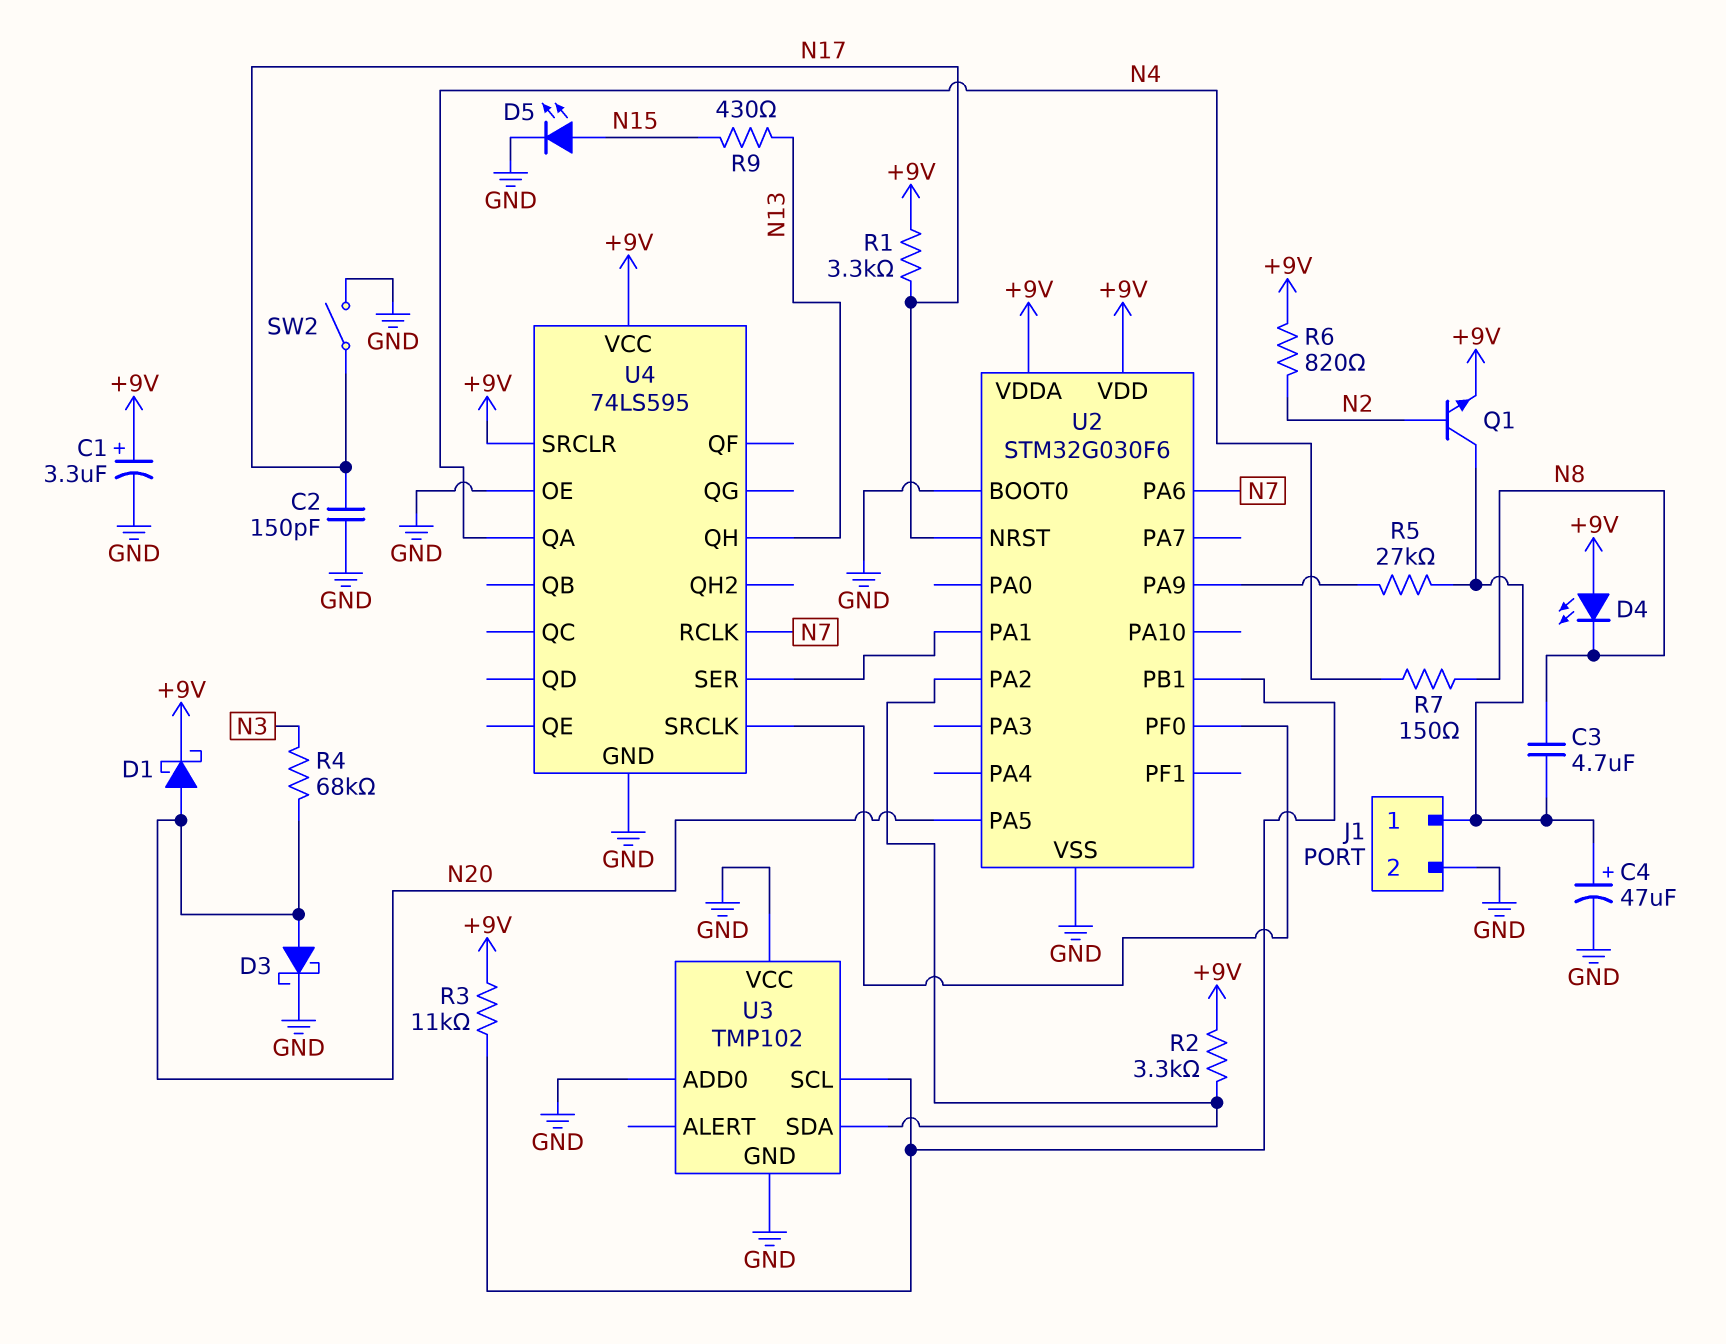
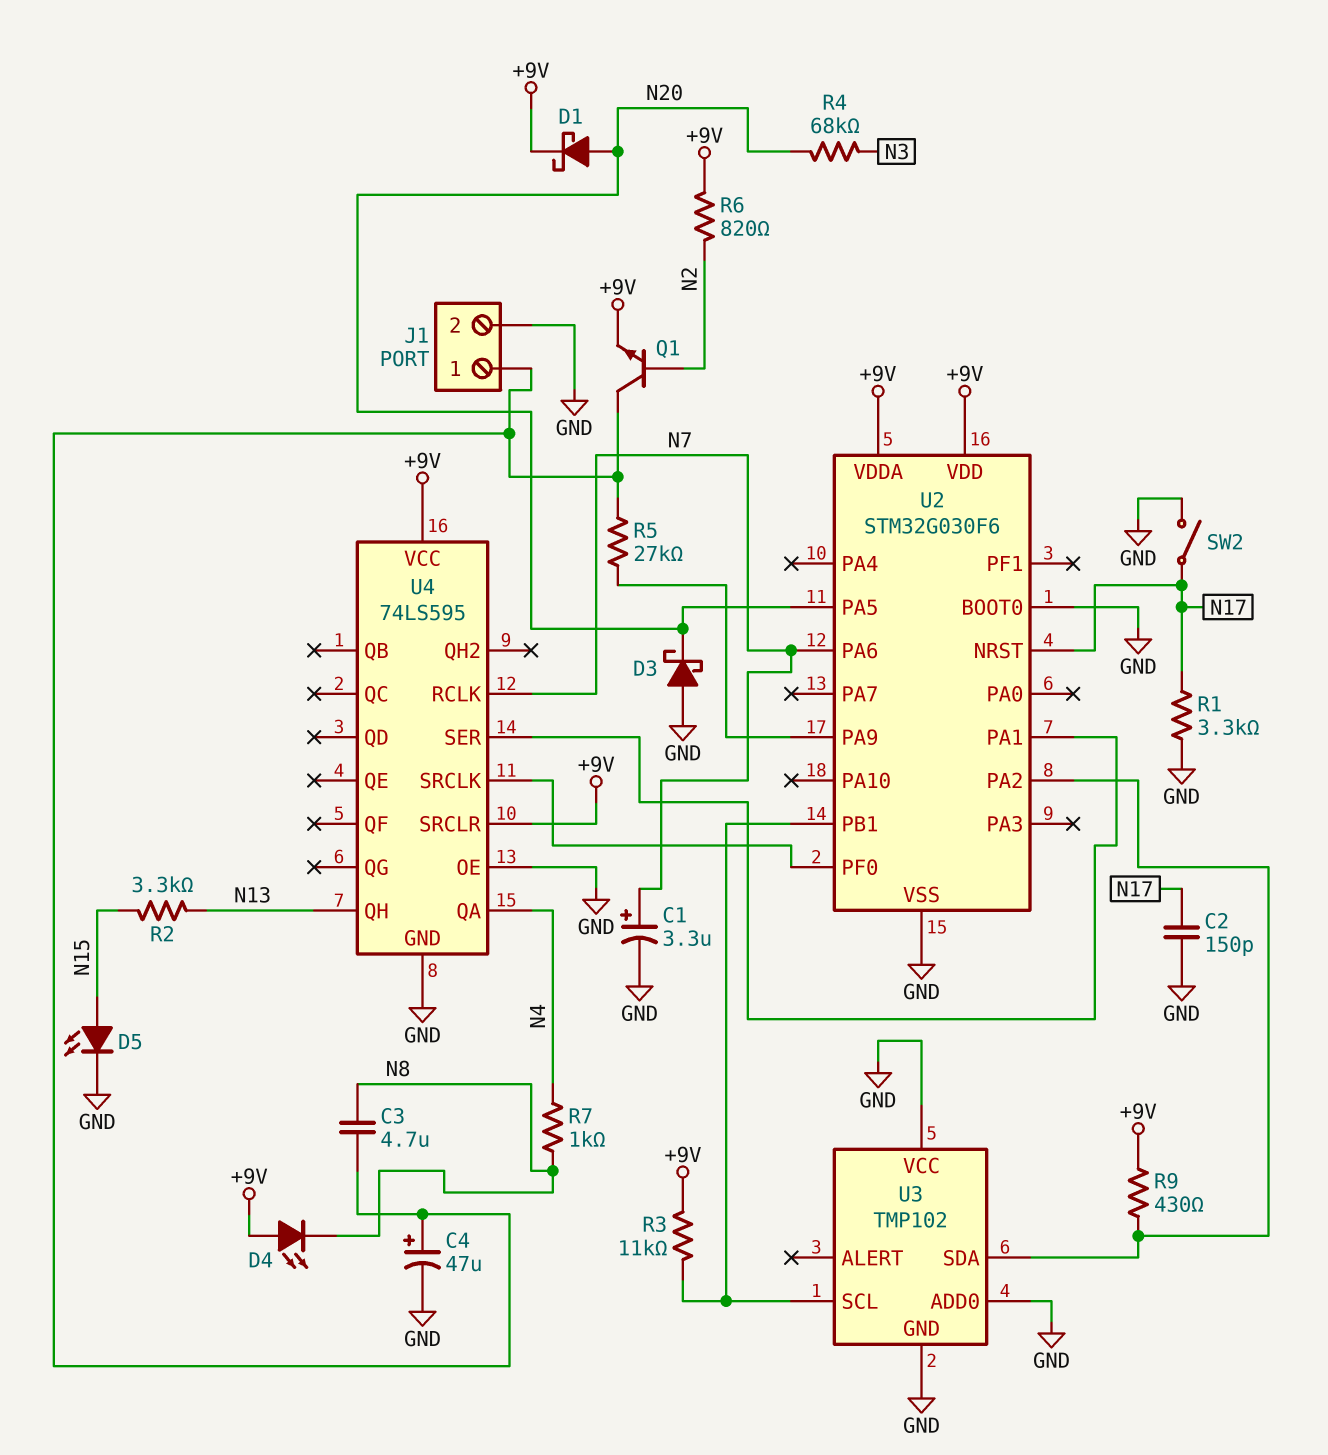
C1: 3.3uF (plus +9V, minus GND) -> 3.3uF (plus N7, minus GND)
D3: schottky (A N20, K GND) -> schottky (A GND, K N20)
R1: 3.3k (+9V, N17) -> 3.3k (GND, N17)
R2: 3.3k (+9V, U2/PA2) -> 3.3k (N13, N15)
R7: 150 (N4, N8) -> 1k (N4, N8)
R9: 430 (N13, N15) -> 430 (+9V, U2/PA2)

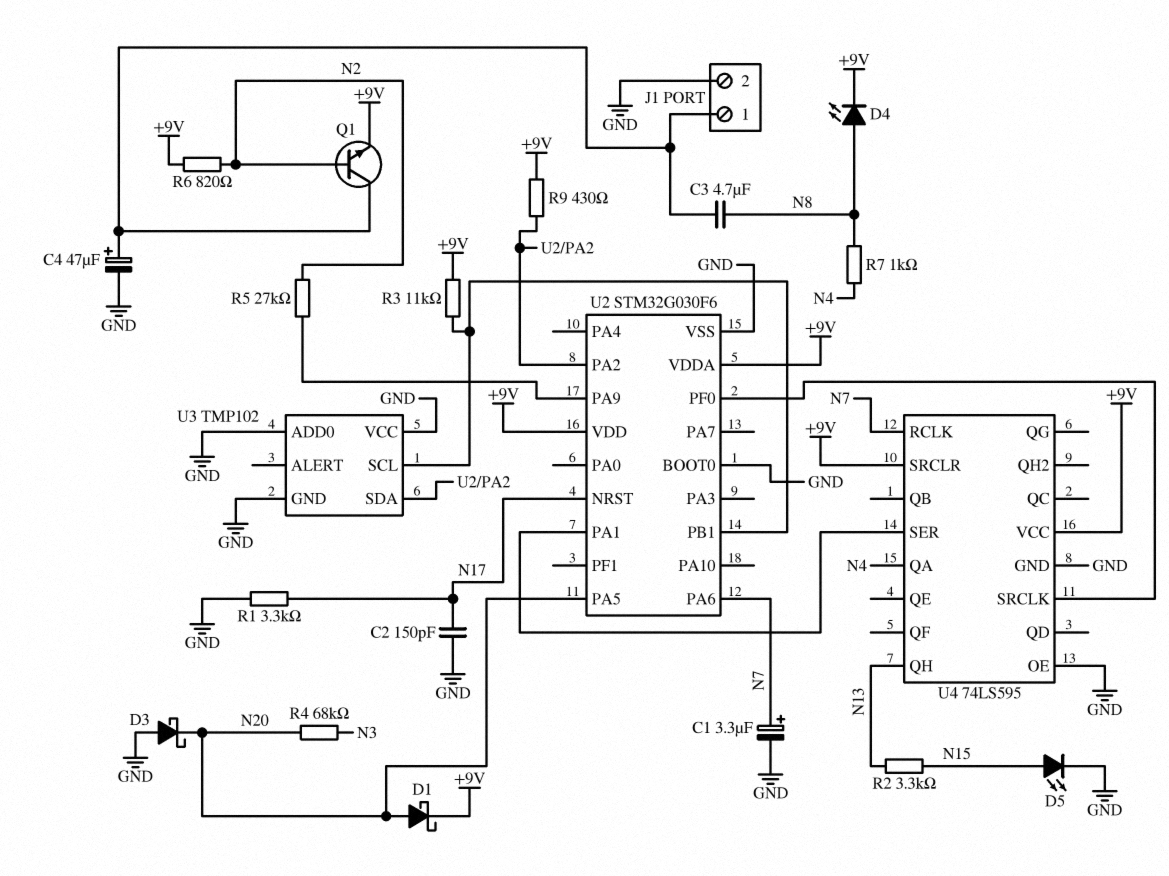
D4: LED (A +9V, K N8) -> LED (A N8, K +9V)
R5: 27k (J1/1, U2/PA9) -> 27k (N2, U2/PA9)
SW2: switch (GND, N17) -> none

